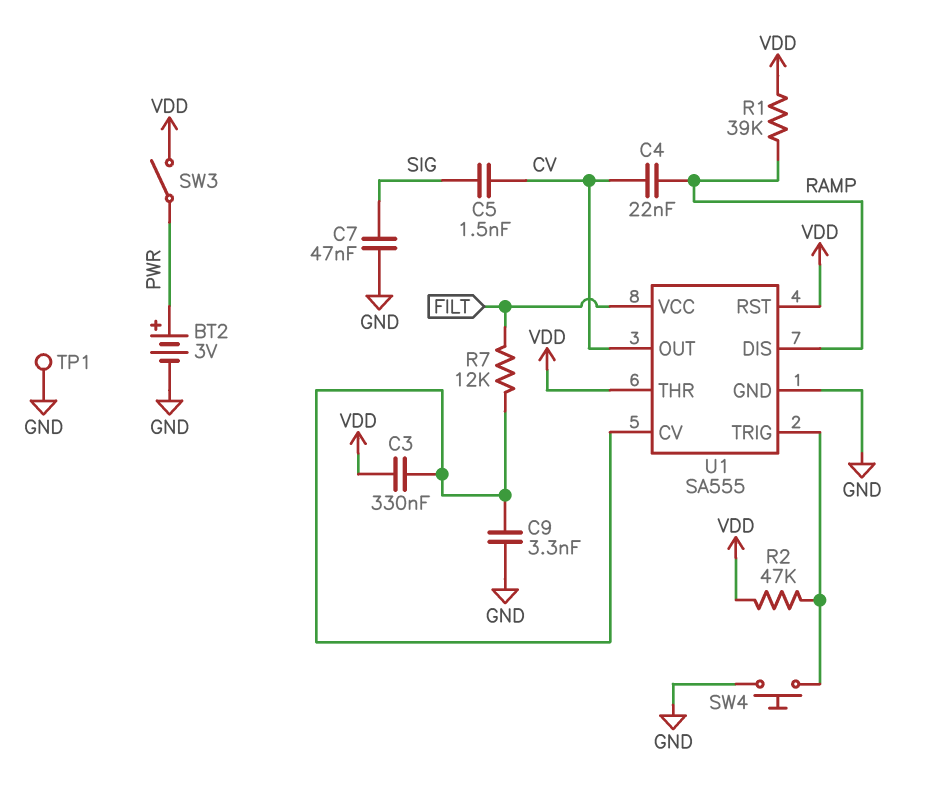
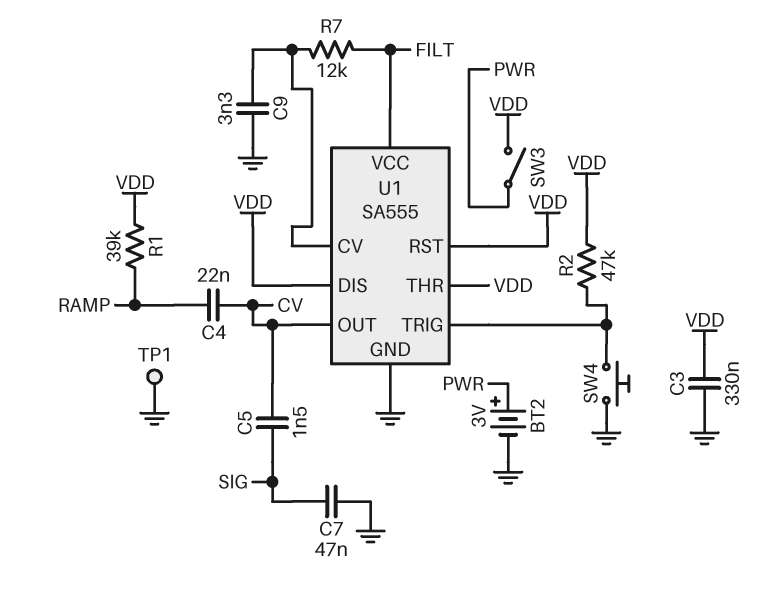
C3: 330nF (U1/CV, VDD) -> 330nF (GND, VDD)
U1 pin DIS: RAMP -> VDD

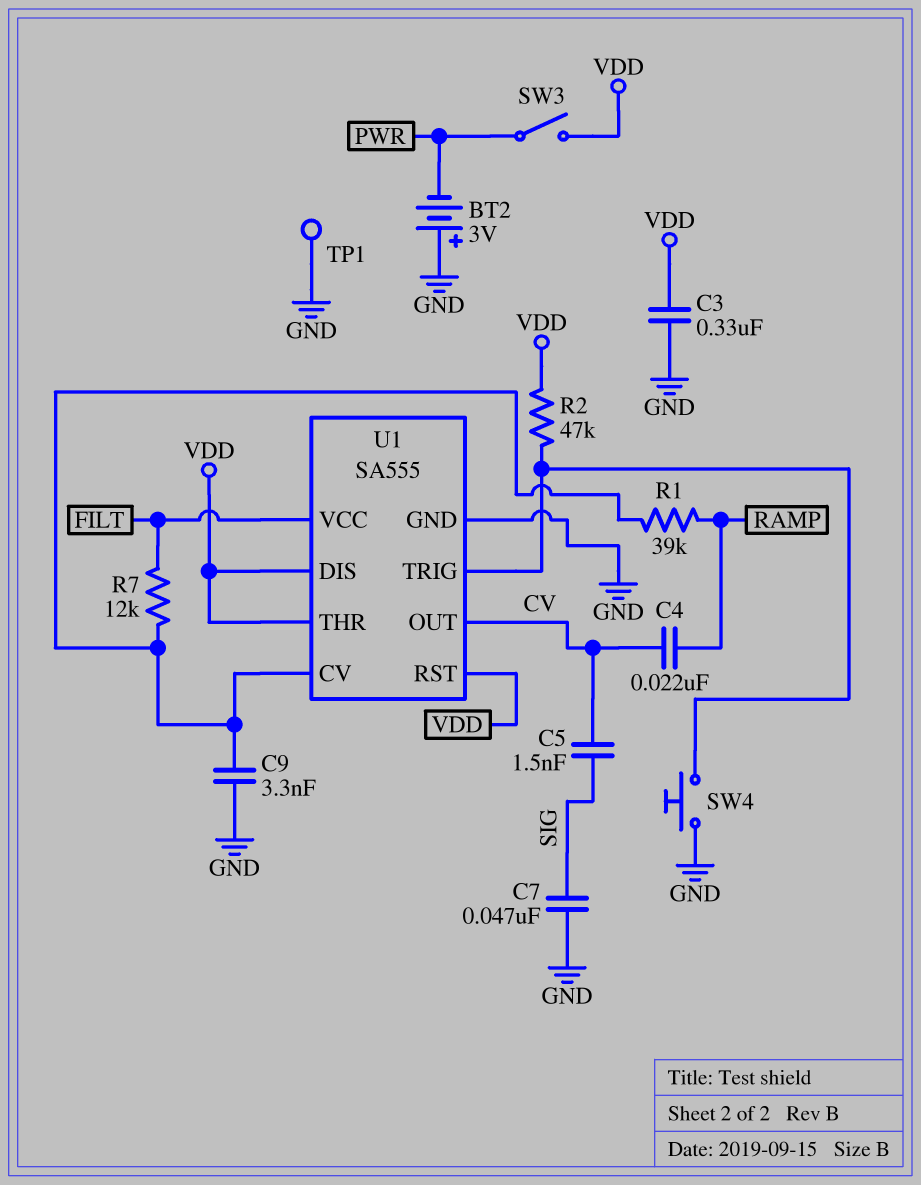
BT2: 3V (plus PWR, minus GND) -> 3V (plus GND, minus PWR)
R1: 39k (RAMP, VDD) -> 39k (RAMP, U1/CV)

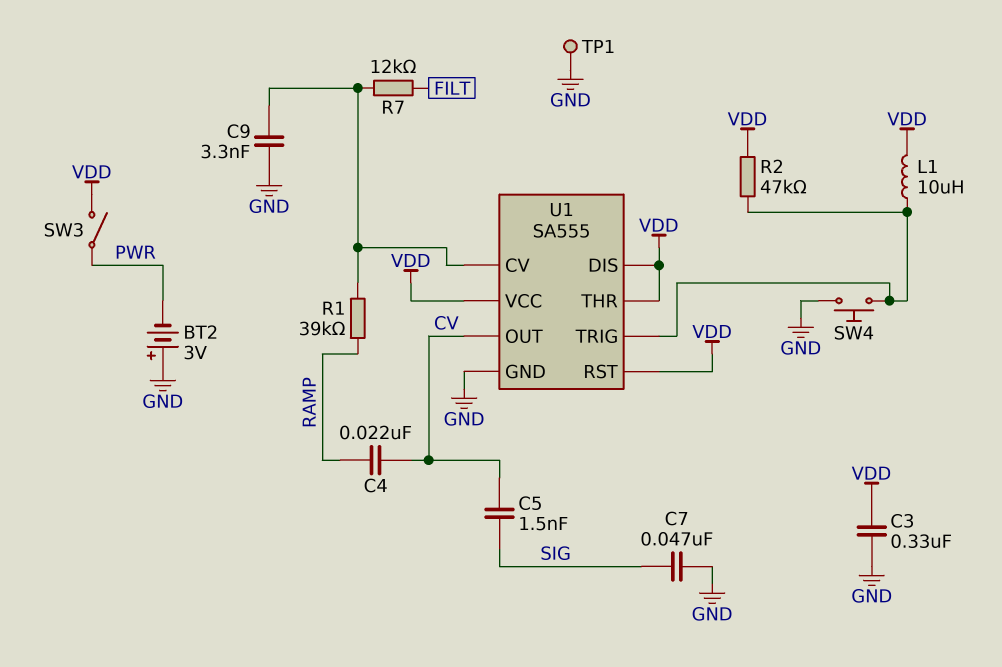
L1: none -> 10uH (U1/TRIG, VDD)
U1 pin VCC: FILT -> VDD

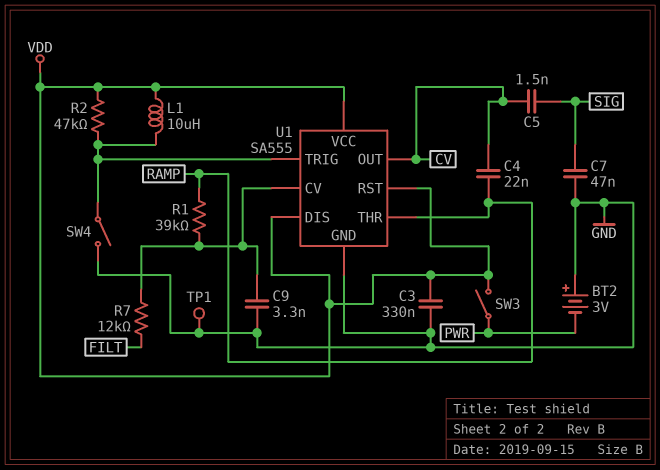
SW4: button (GND, U1/TRIG) -> switch (GND, U1/TRIG)
U1 pin THR: VDD -> RAMP

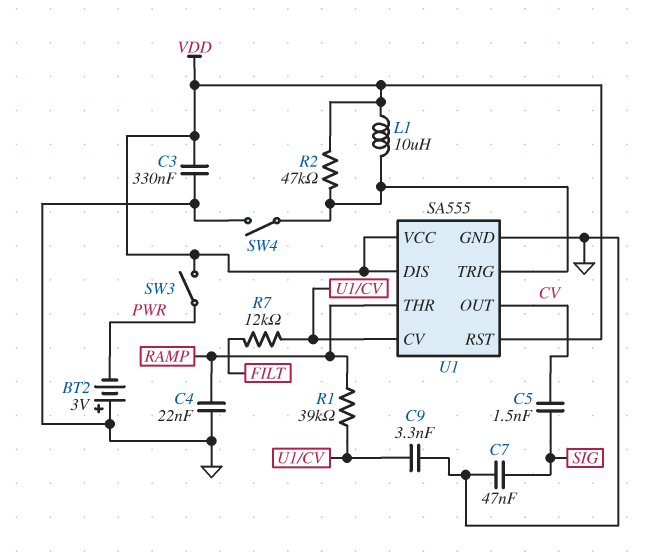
C4: 22nF (CV, RAMP) -> 22nF (GND, RAMP)
TP1: test point (GND) -> none

